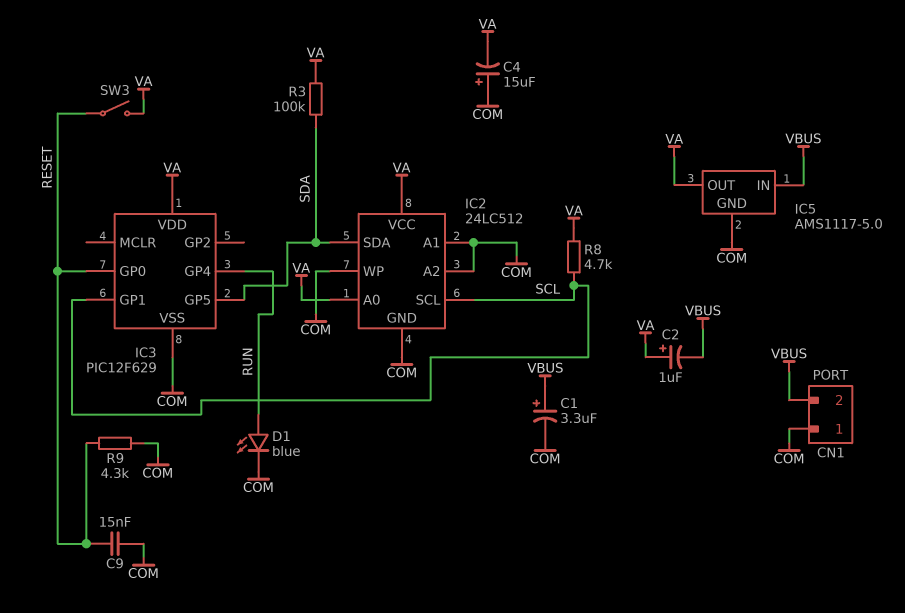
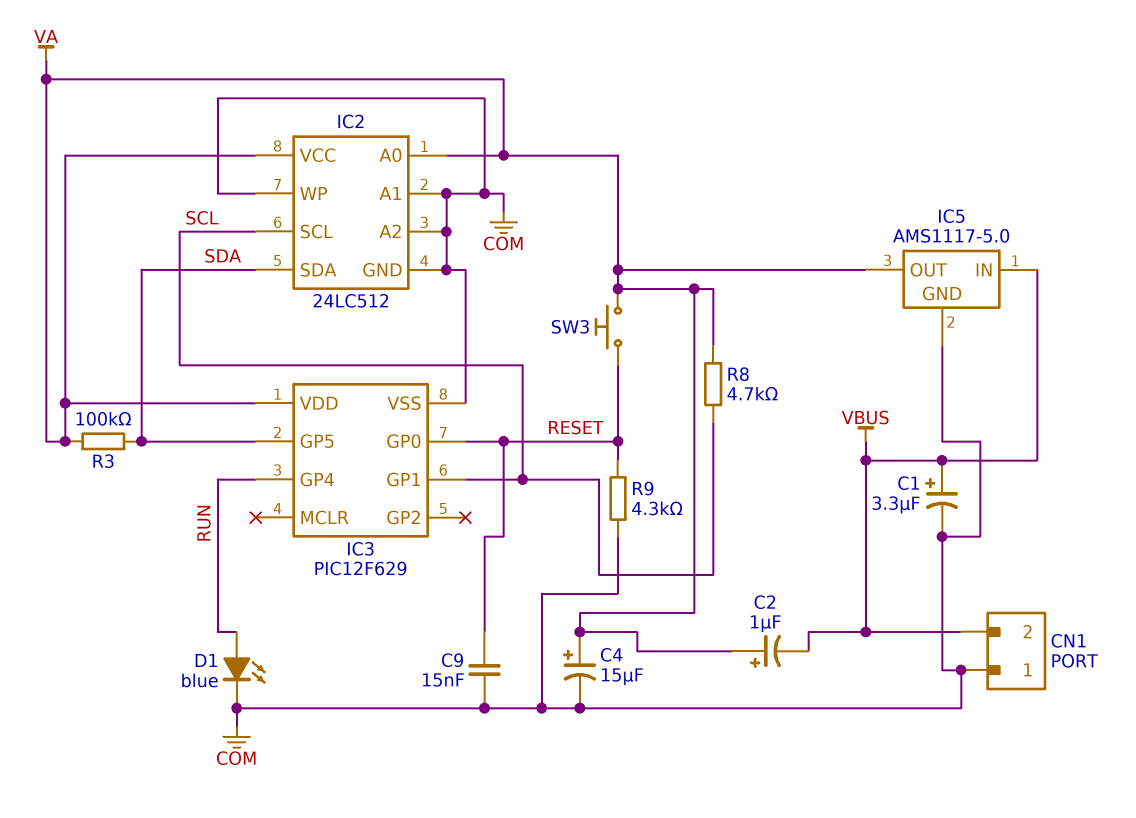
C4: 15uF (plus COM, minus VA) -> 15uF (plus VA, minus COM)
SW3: switch (RESET, VA) -> button (RESET, VA)

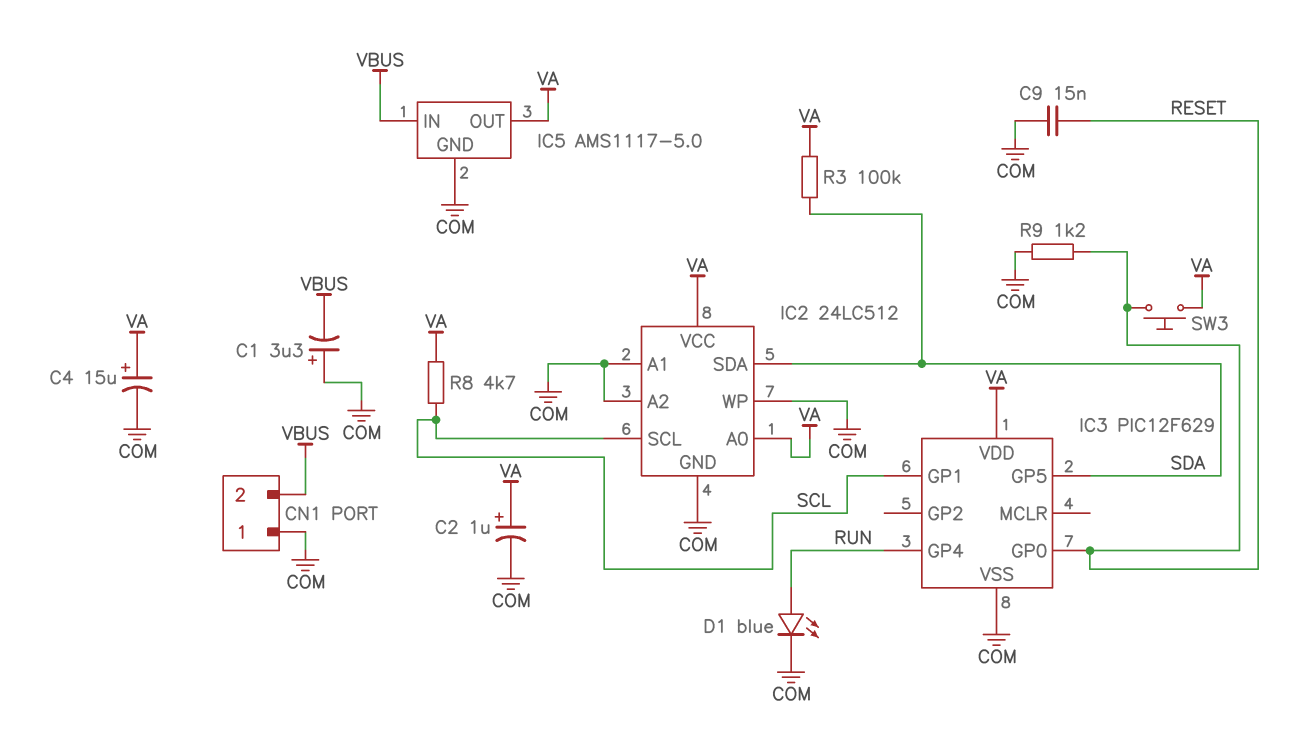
C1: 3.3uF (plus VBUS, minus COM) -> 3.3uF (plus COM, minus VBUS)
C2: 1uF (plus VA, minus VBUS) -> 1uF (plus VA, minus COM)
R9: 4.3k (COM, RESET) -> 1.2k (COM, RESET)

